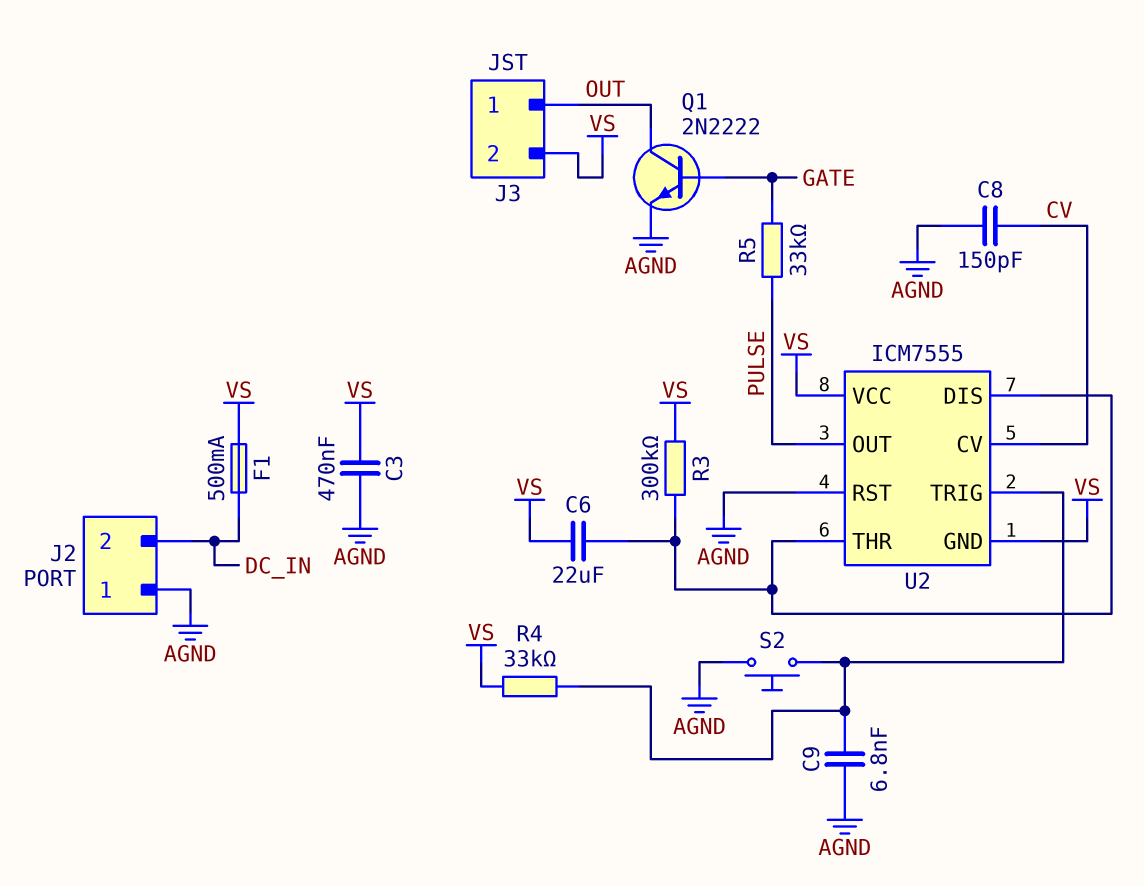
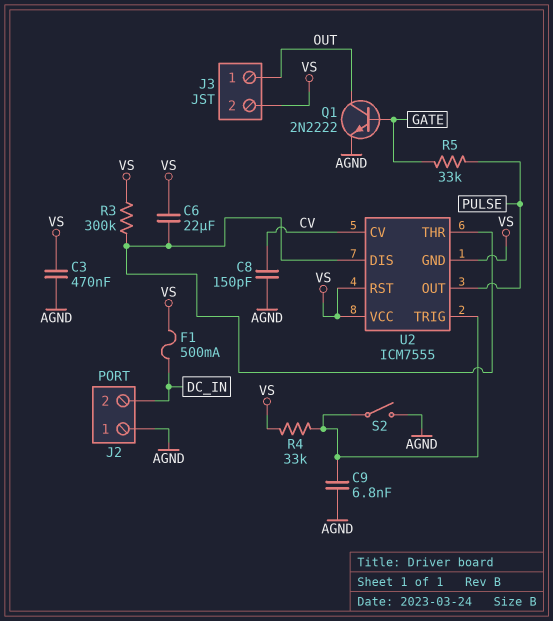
S2: button (AGND, U2/TRIG) -> switch (AGND, U2/TRIG)
U2 pin RST: AGND -> VS

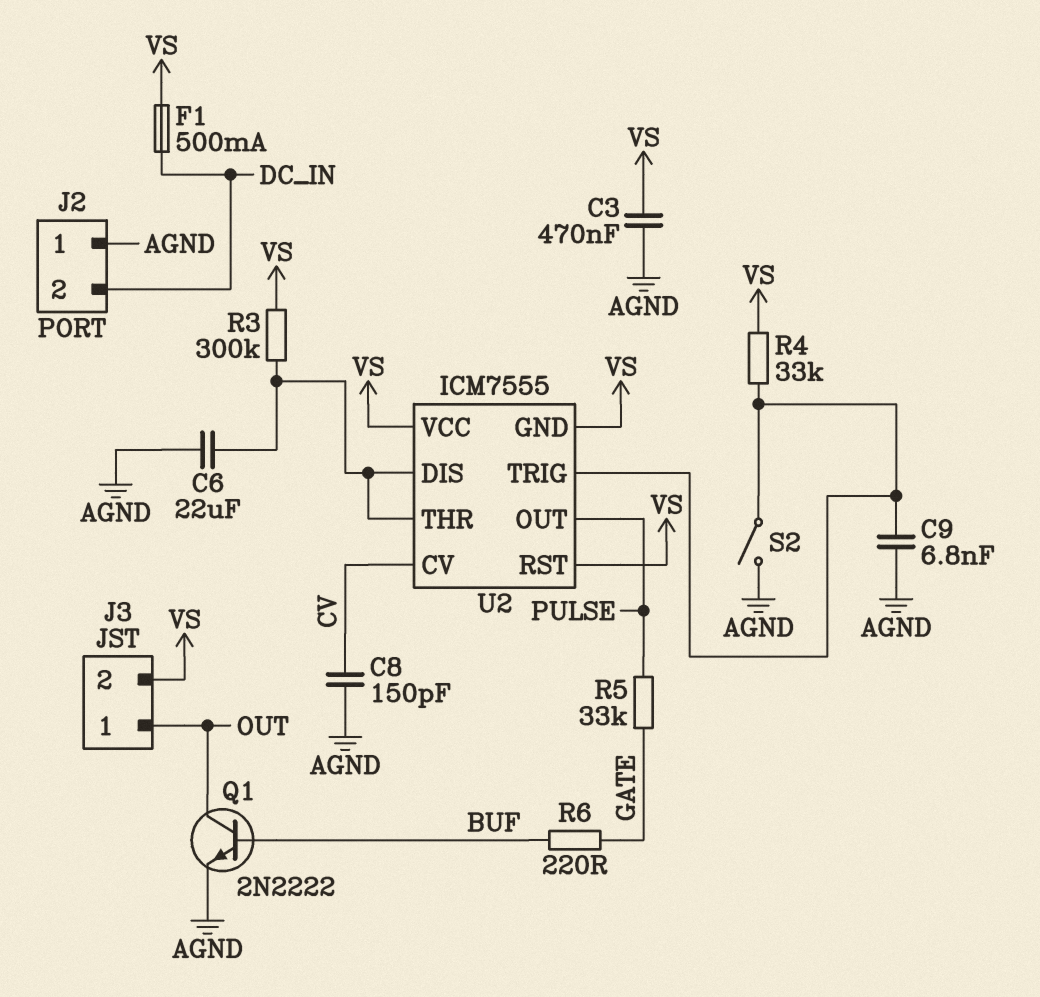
C6: 22uF (U2/DIS, VS) -> 22uF (AGND, U2/DIS)
Q1: NPN 2N2222 (B GATE, C OUT, E AGND) -> NPN 2N2222 (B BUF, C OUT, E AGND)
R6: none -> 220 (BUF, GATE)

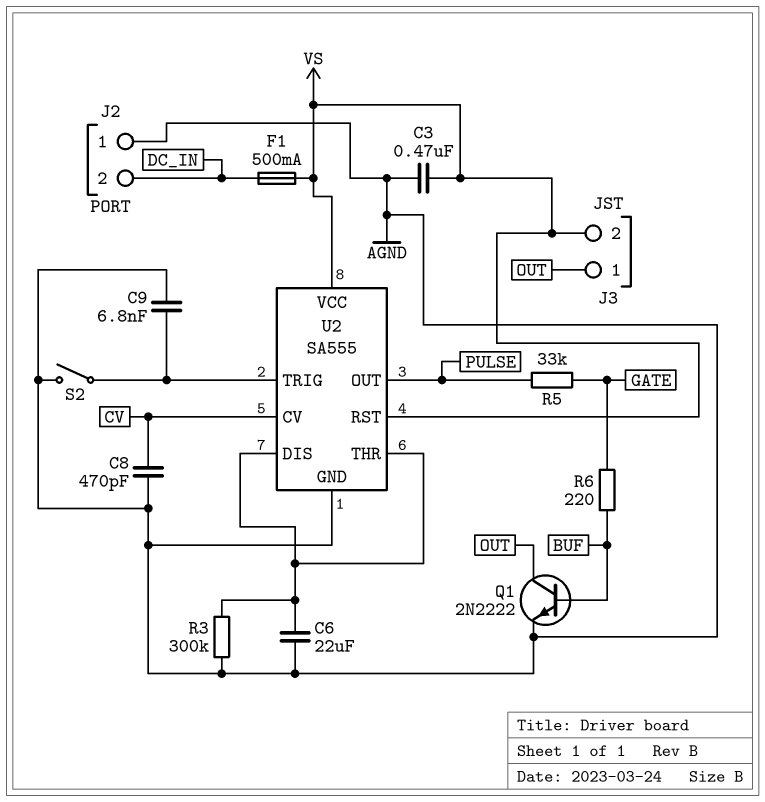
C8: 150pF (AGND, CV) -> 470pF (AGND, CV)
R3: 300k (U2/DIS, VS) -> 300k (AGND, U2/DIS)
R4: 33k (U2/TRIG, VS) -> none
U2: ICM7555 -> SA555
U2 pin GND: VS -> AGND

